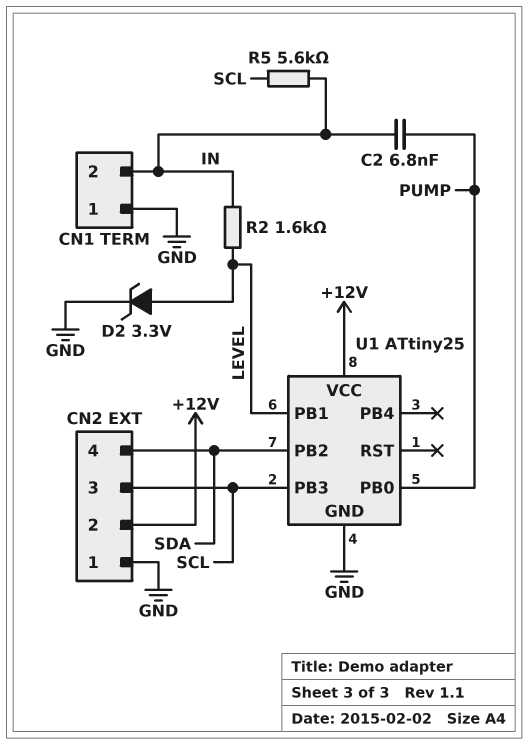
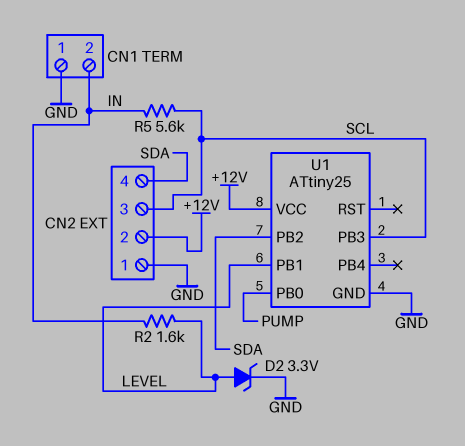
C2: 6.8nF (IN, PUMP) -> none

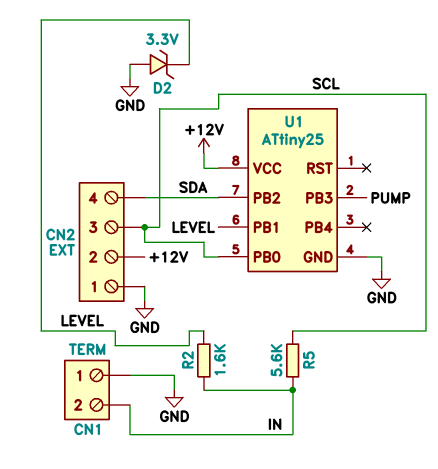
D2: zener 3.3V (A LEVEL, K GND) -> zener 3.3V (A GND, K LEVEL)
U1 pin PB0: PUMP -> SCL
U1 pin PB3: SCL -> PUMP

